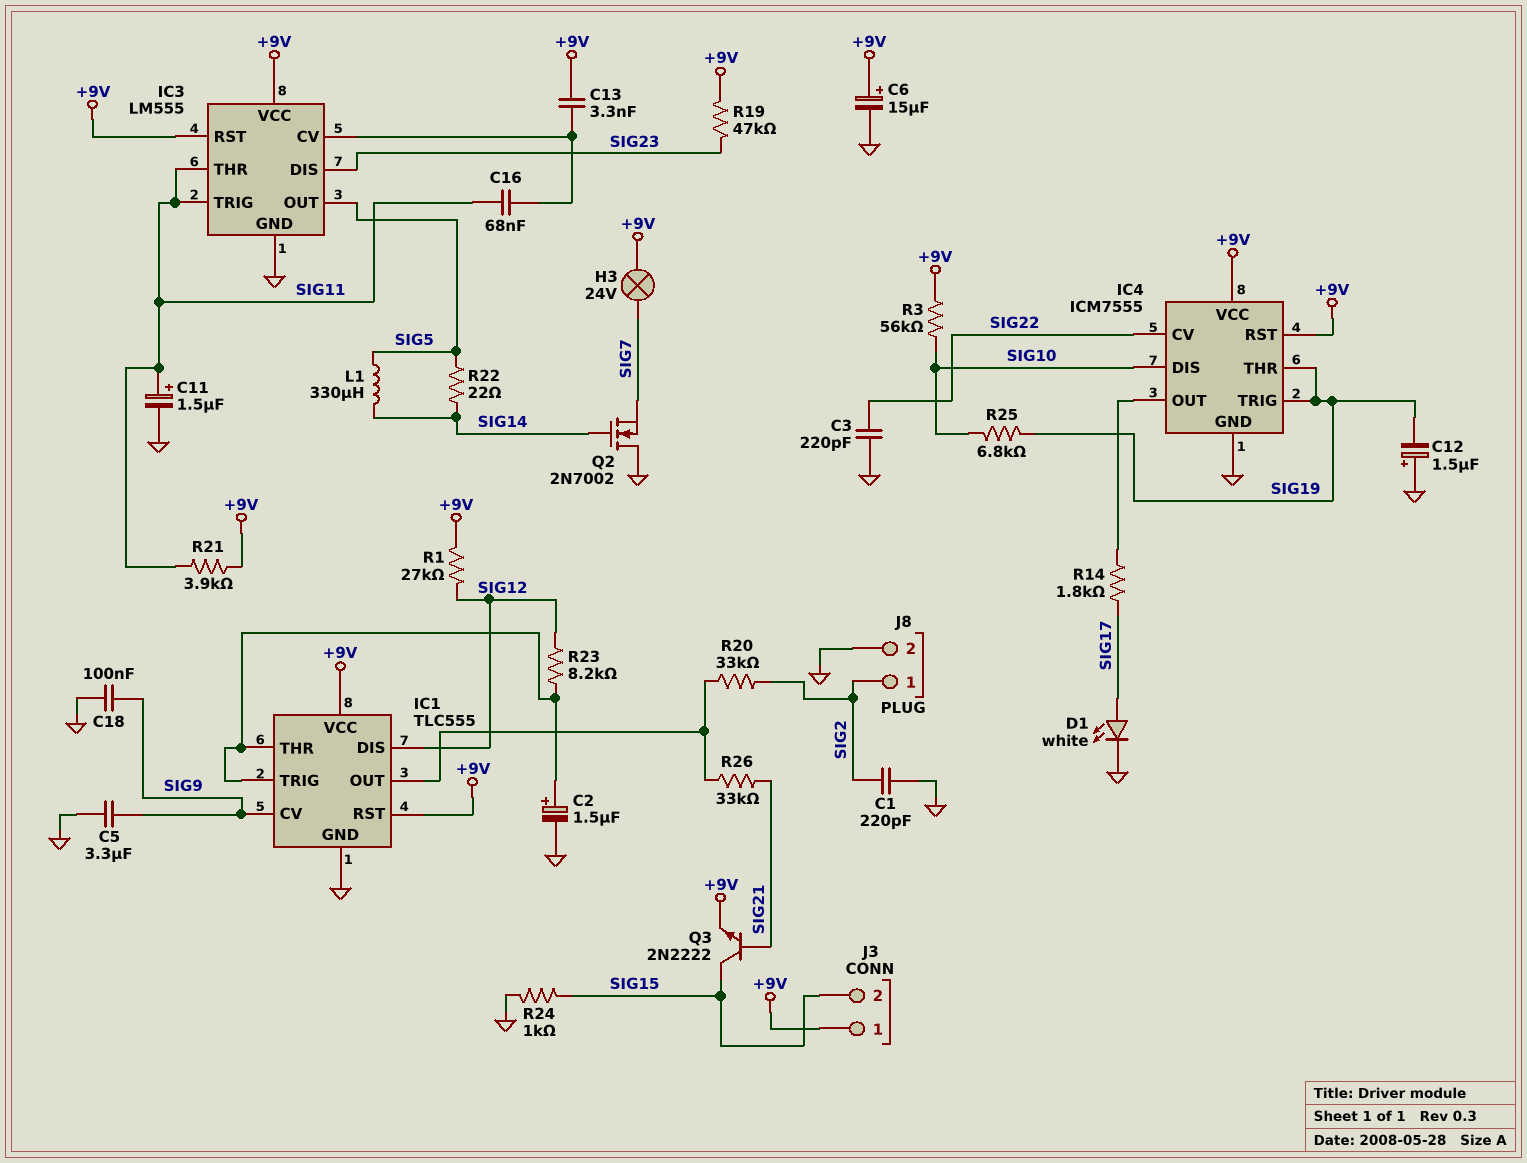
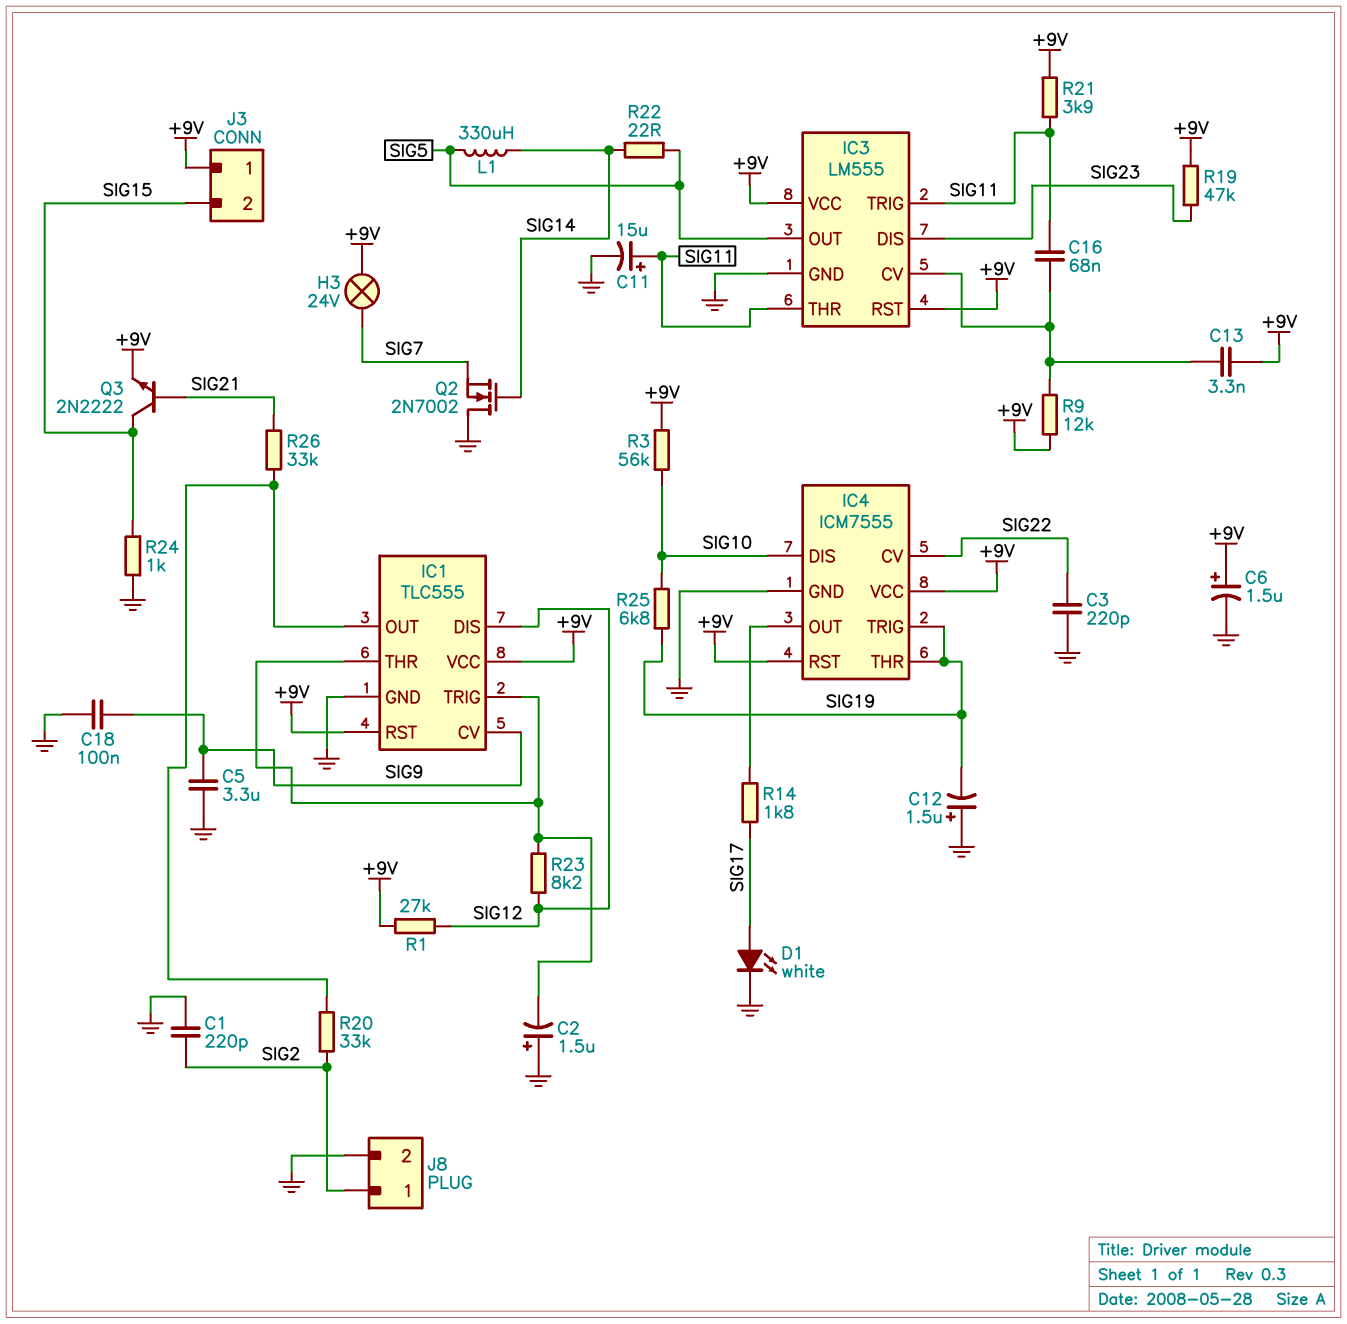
C2: 1.5uF (plus IC1/THR, minus GND) -> 1.5uF (plus GND, minus IC1/THR)
C6: 15uF (plus +9V, minus GND) -> 1.5uF (plus +9V, minus GND)
C11: 1.5uF (plus SIG11, minus GND) -> 15uF (plus SIG11, minus GND)
R9: none -> 12k (+9V, IC3/CV)

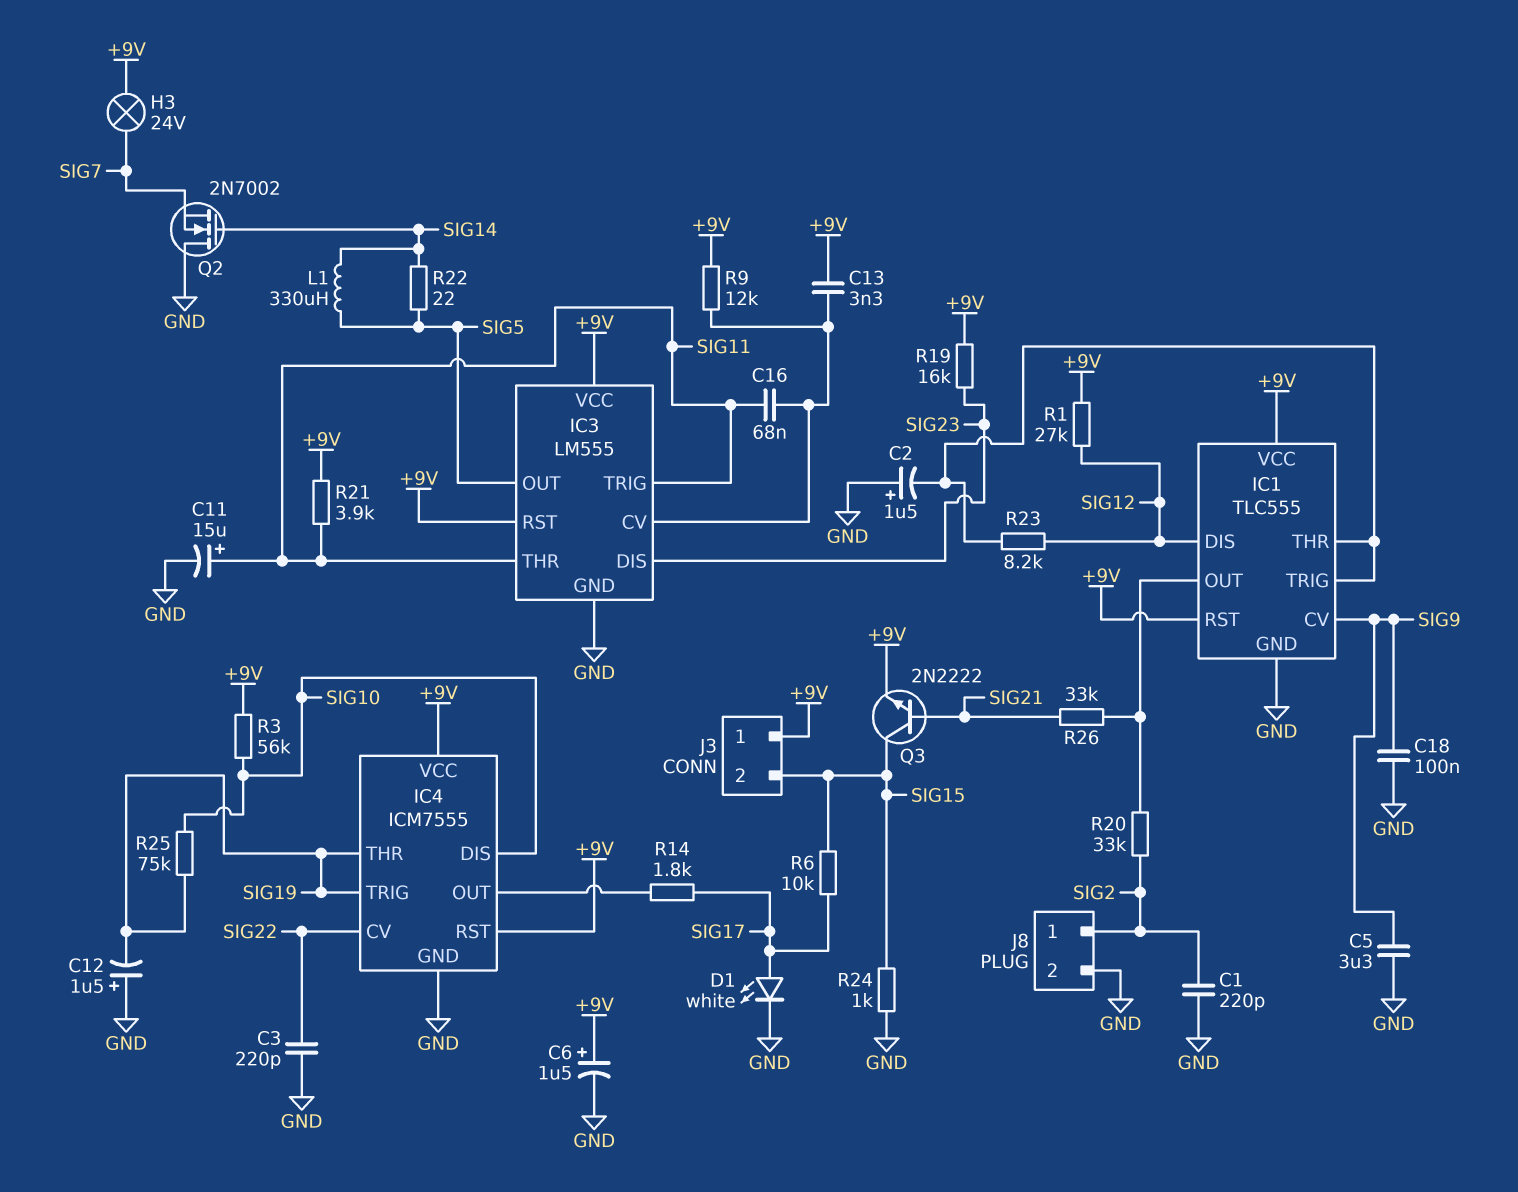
R6: none -> 10k (SIG15, SIG17)
R19: 47k (+9V, SIG23) -> 16k (+9V, SIG23)
R25: 6.8k (SIG10, SIG19) -> 75k (SIG10, SIG19)

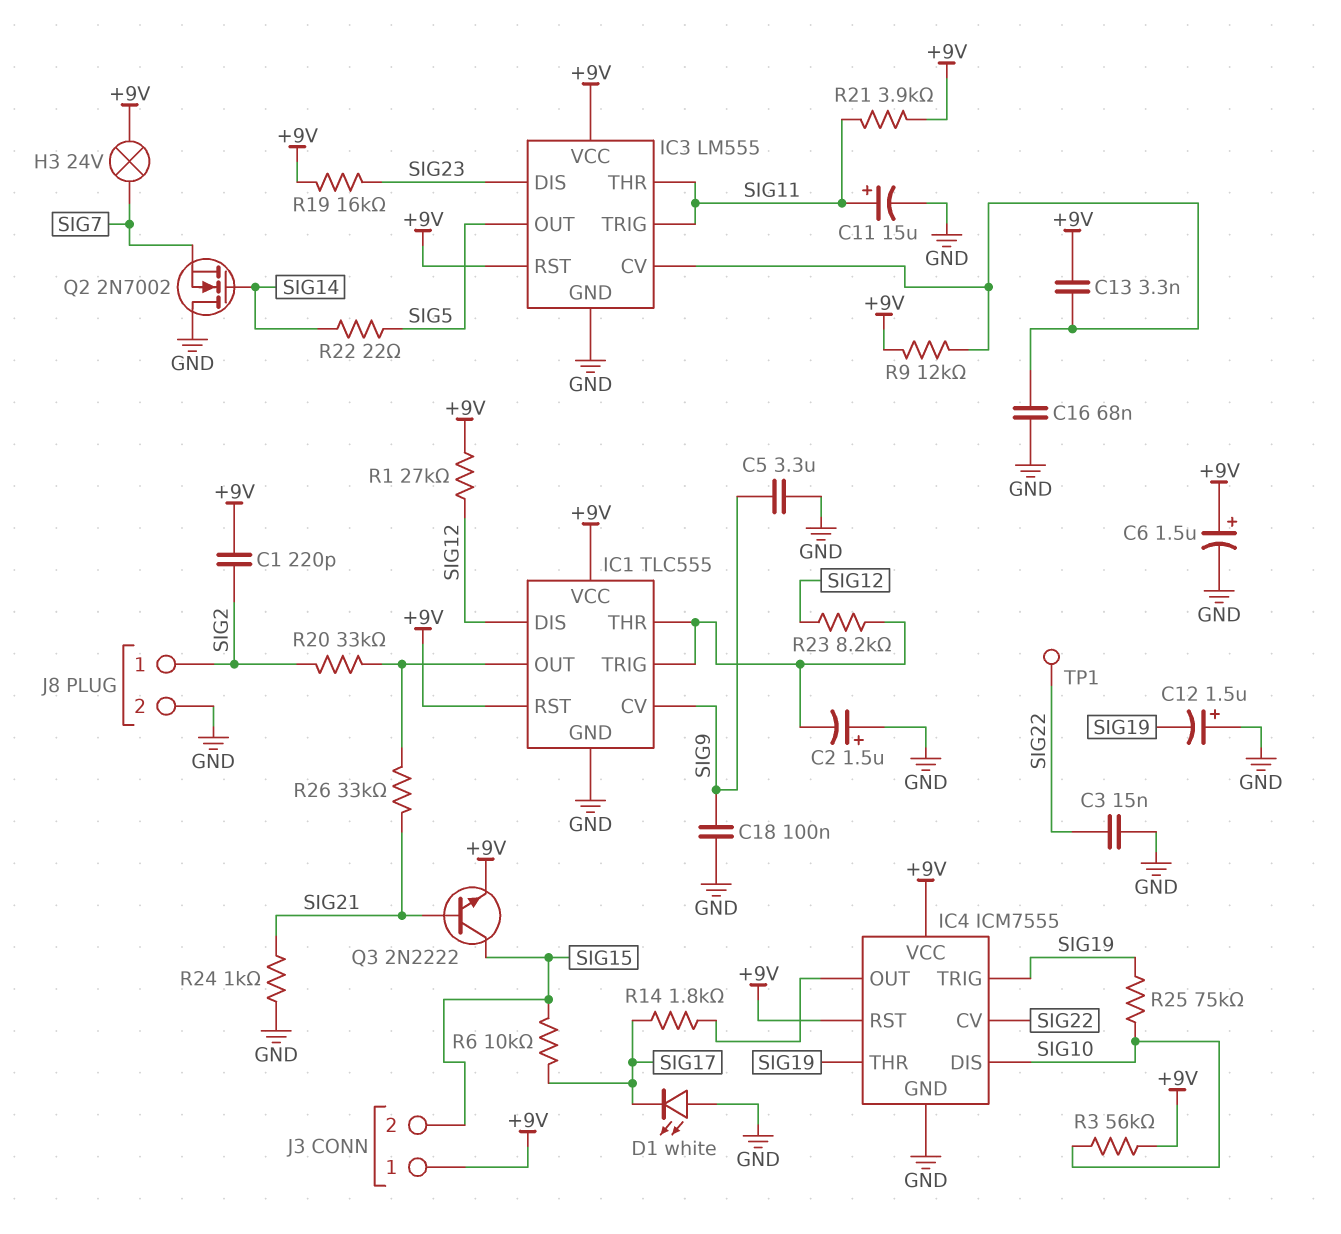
C1: 220pF (GND, SIG2) -> 220pF (+9V, SIG2)
C3: 220pF (GND, SIG22) -> 15nF (GND, SIG22)
C16: 68nF (IC3/CV, SIG11) -> 68nF (GND, IC3/CV)
D1: LED white (A SIG17, K GND) -> LED white (A GND, K SIG17)
L1: 330uH (SIG5, SIG14) -> none
R24: 1k (GND, SIG15) -> 1k (GND, SIG21)
TP1: none -> test point (SIG22)

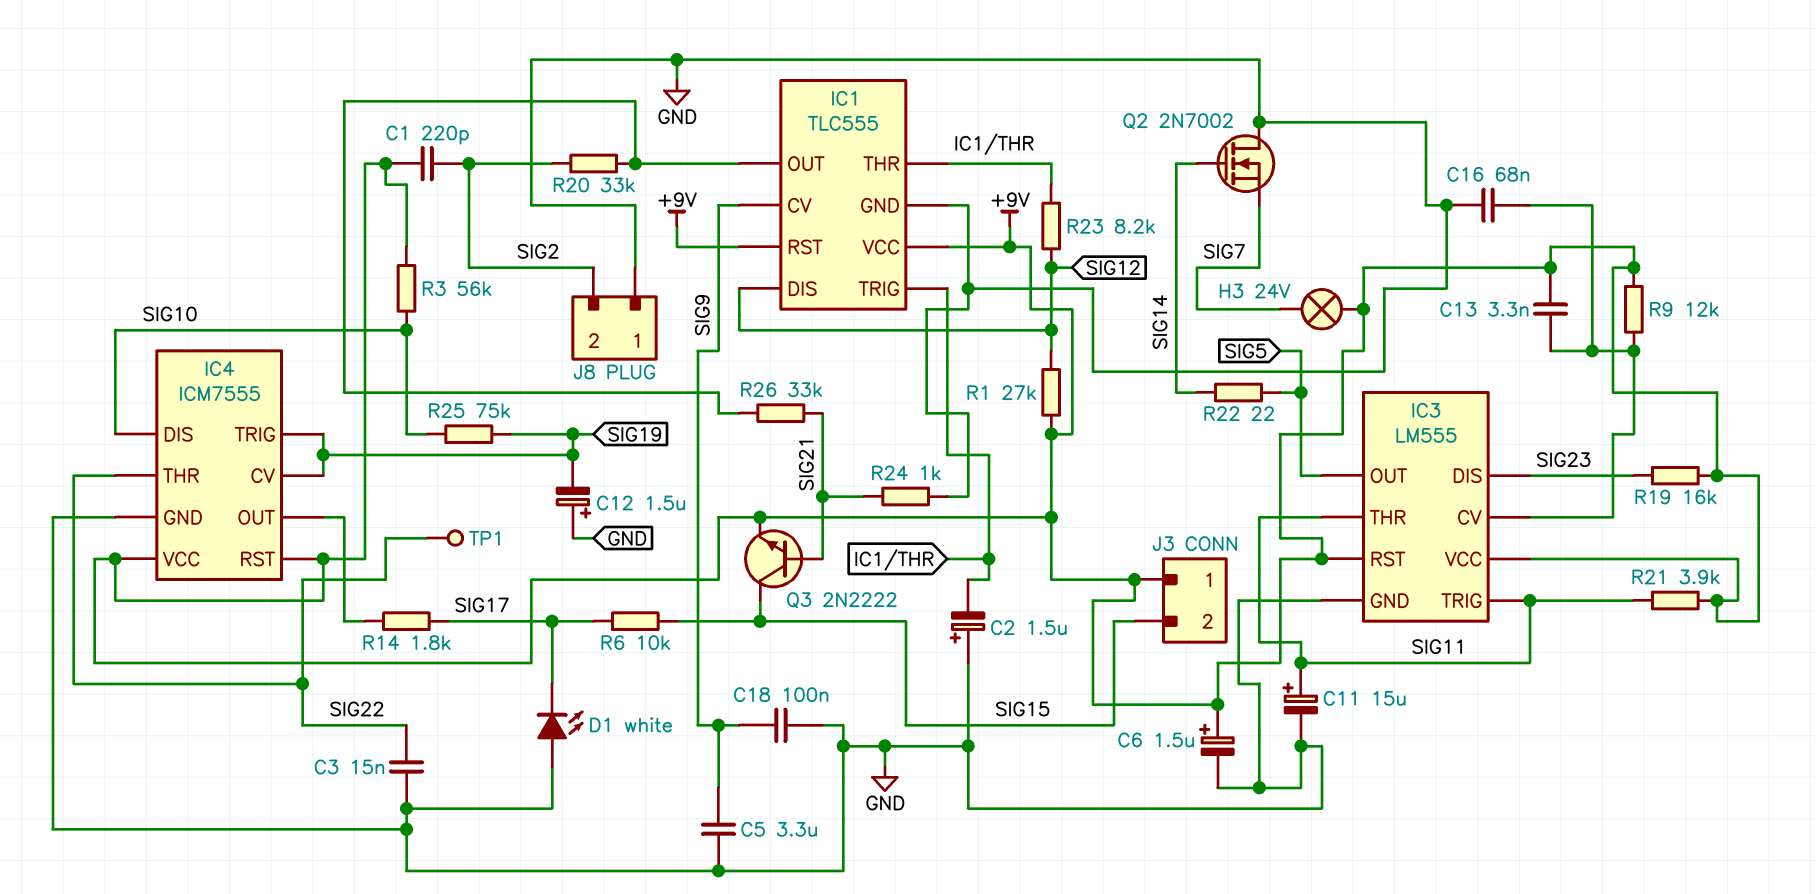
IC4 pin CV: SIG22 -> SIG19
IC4 pin THR: SIG19 -> SIG22
J8 pin 1: SIG2 -> GND
J8 pin 2: GND -> SIG2

